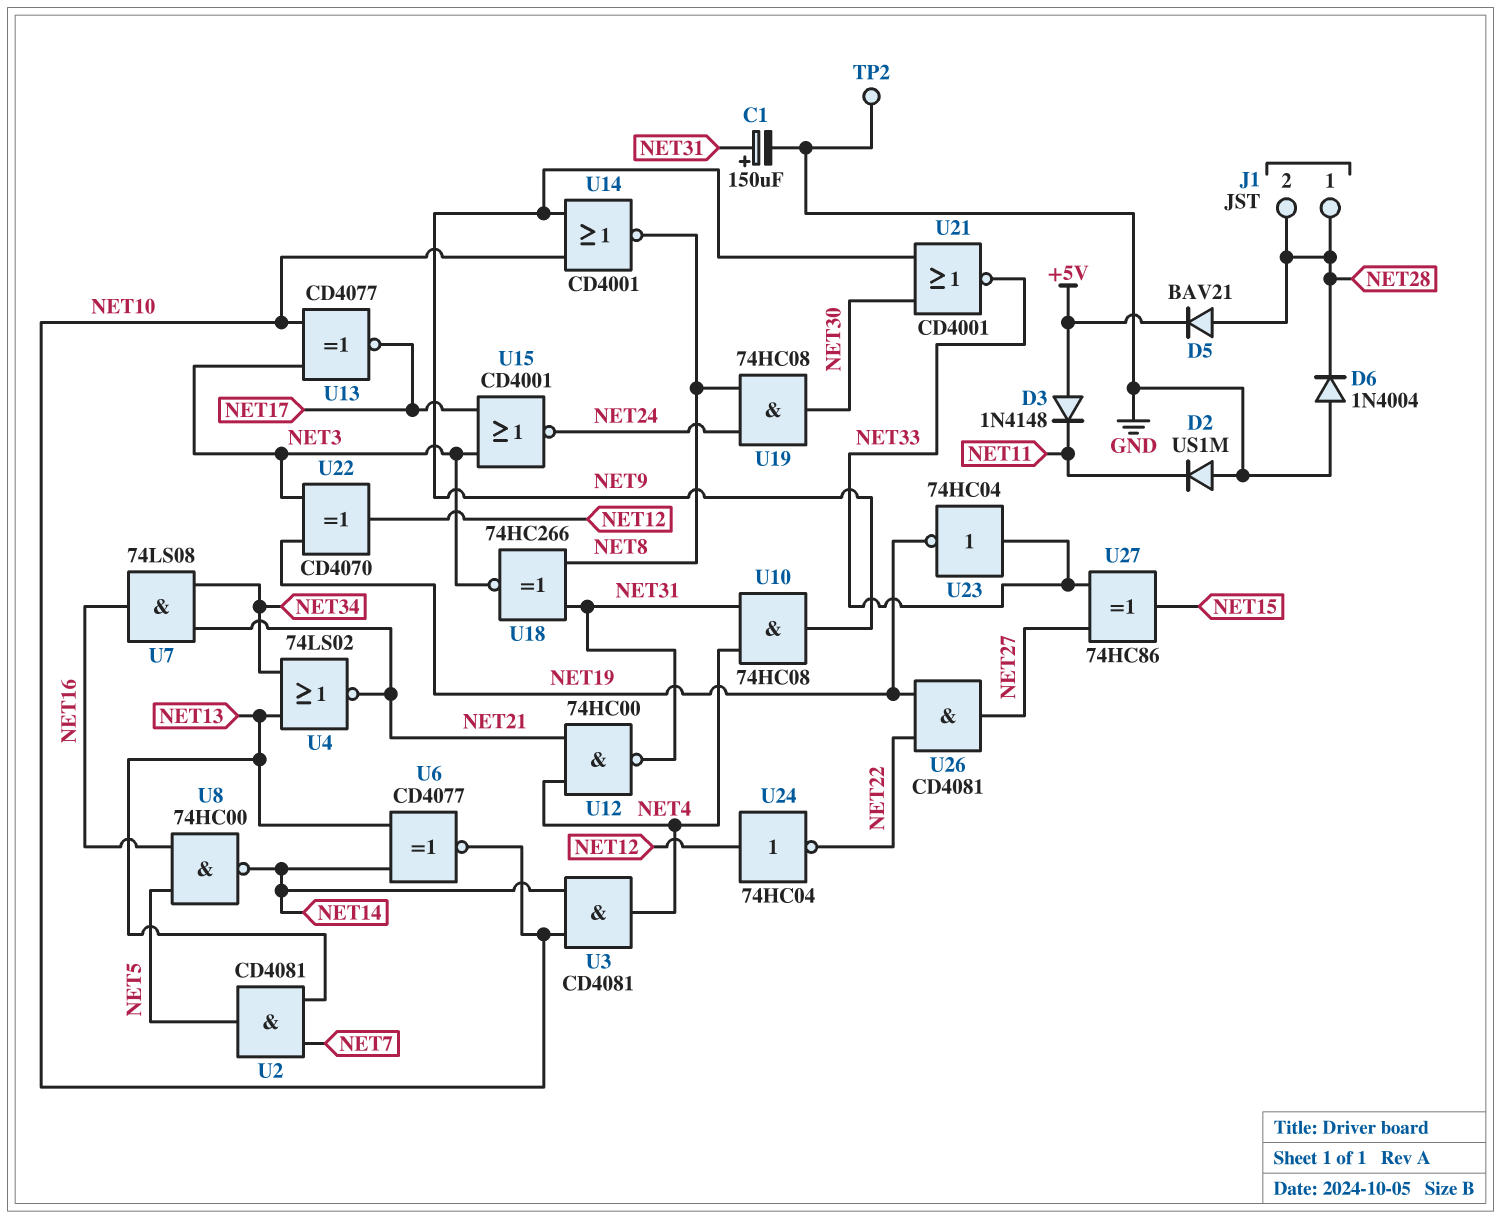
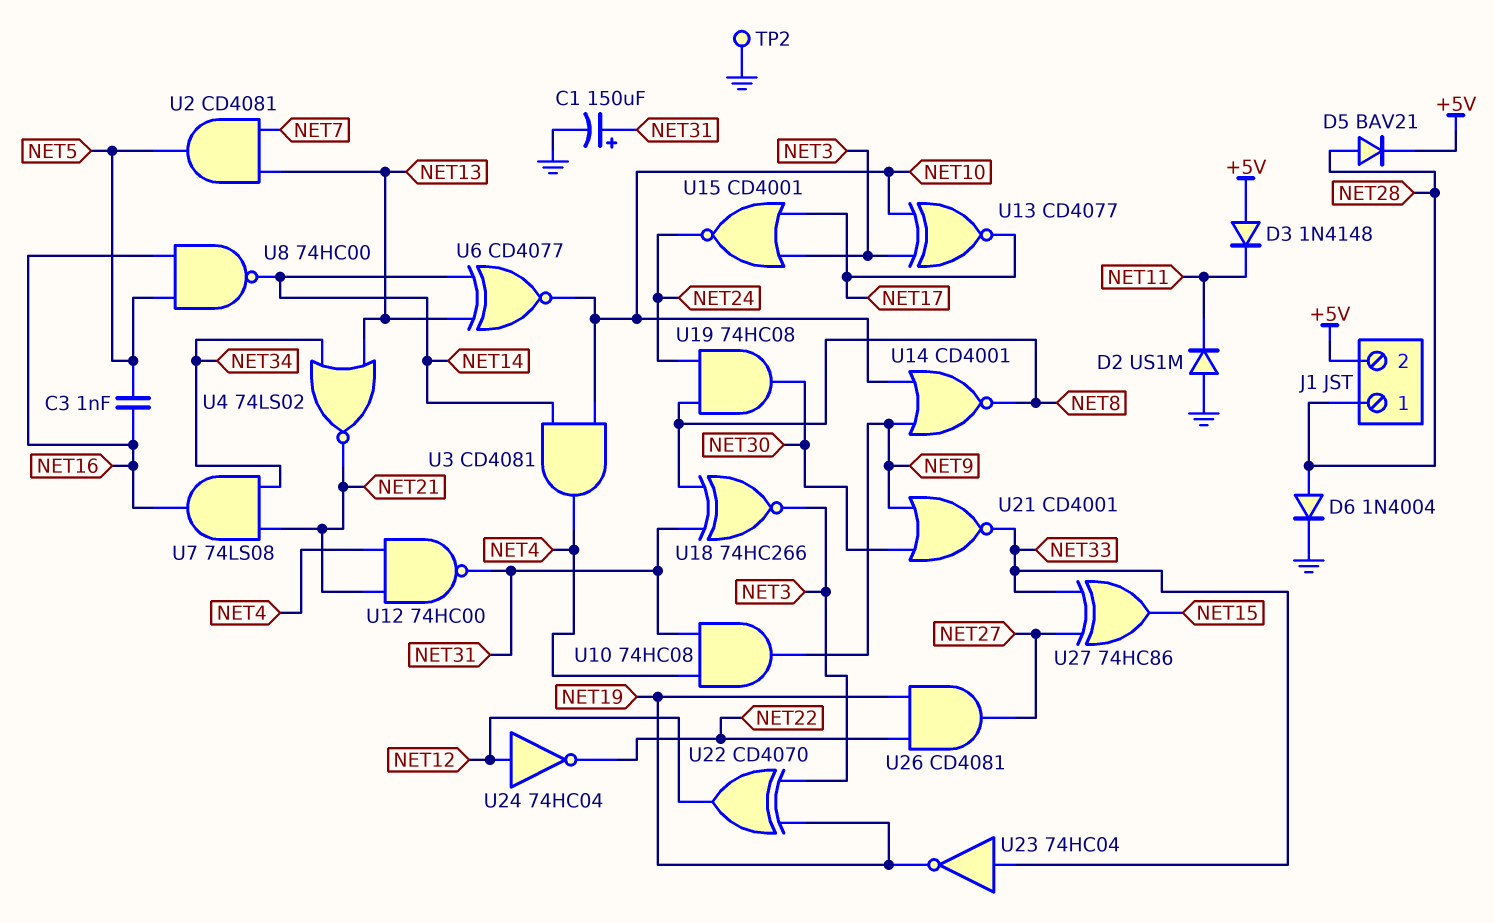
C3: none -> 1nF (NET5, NET16)
D6: diode 1N4004 (A GND, K NET28) -> diode 1N4004 (A NET28, K GND)
J1 pin 2: NET28 -> +5V

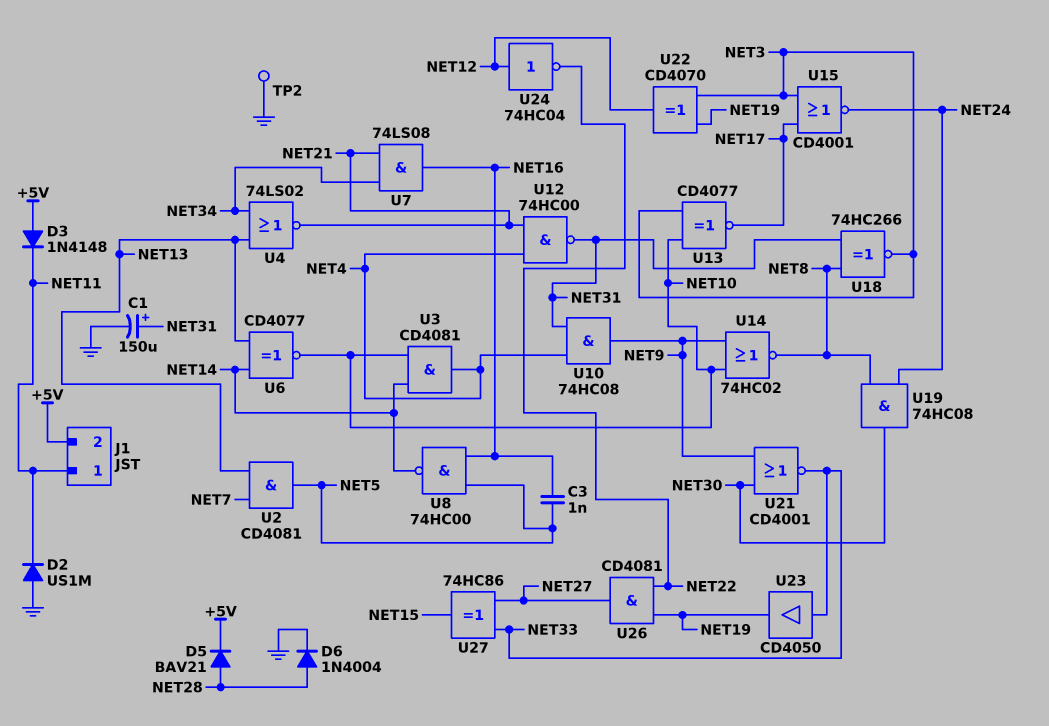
J1 pin 1: NET28 -> NET11
U14: NOR CD4001 (in NET9, in NET10, out NET8) -> NOR 74HC02 (in NET9, in NET10, out NET8)
U23: NOT 74HC04 (in NET33, out NET19) -> buffer CD4050 (in NET33, out NET19)

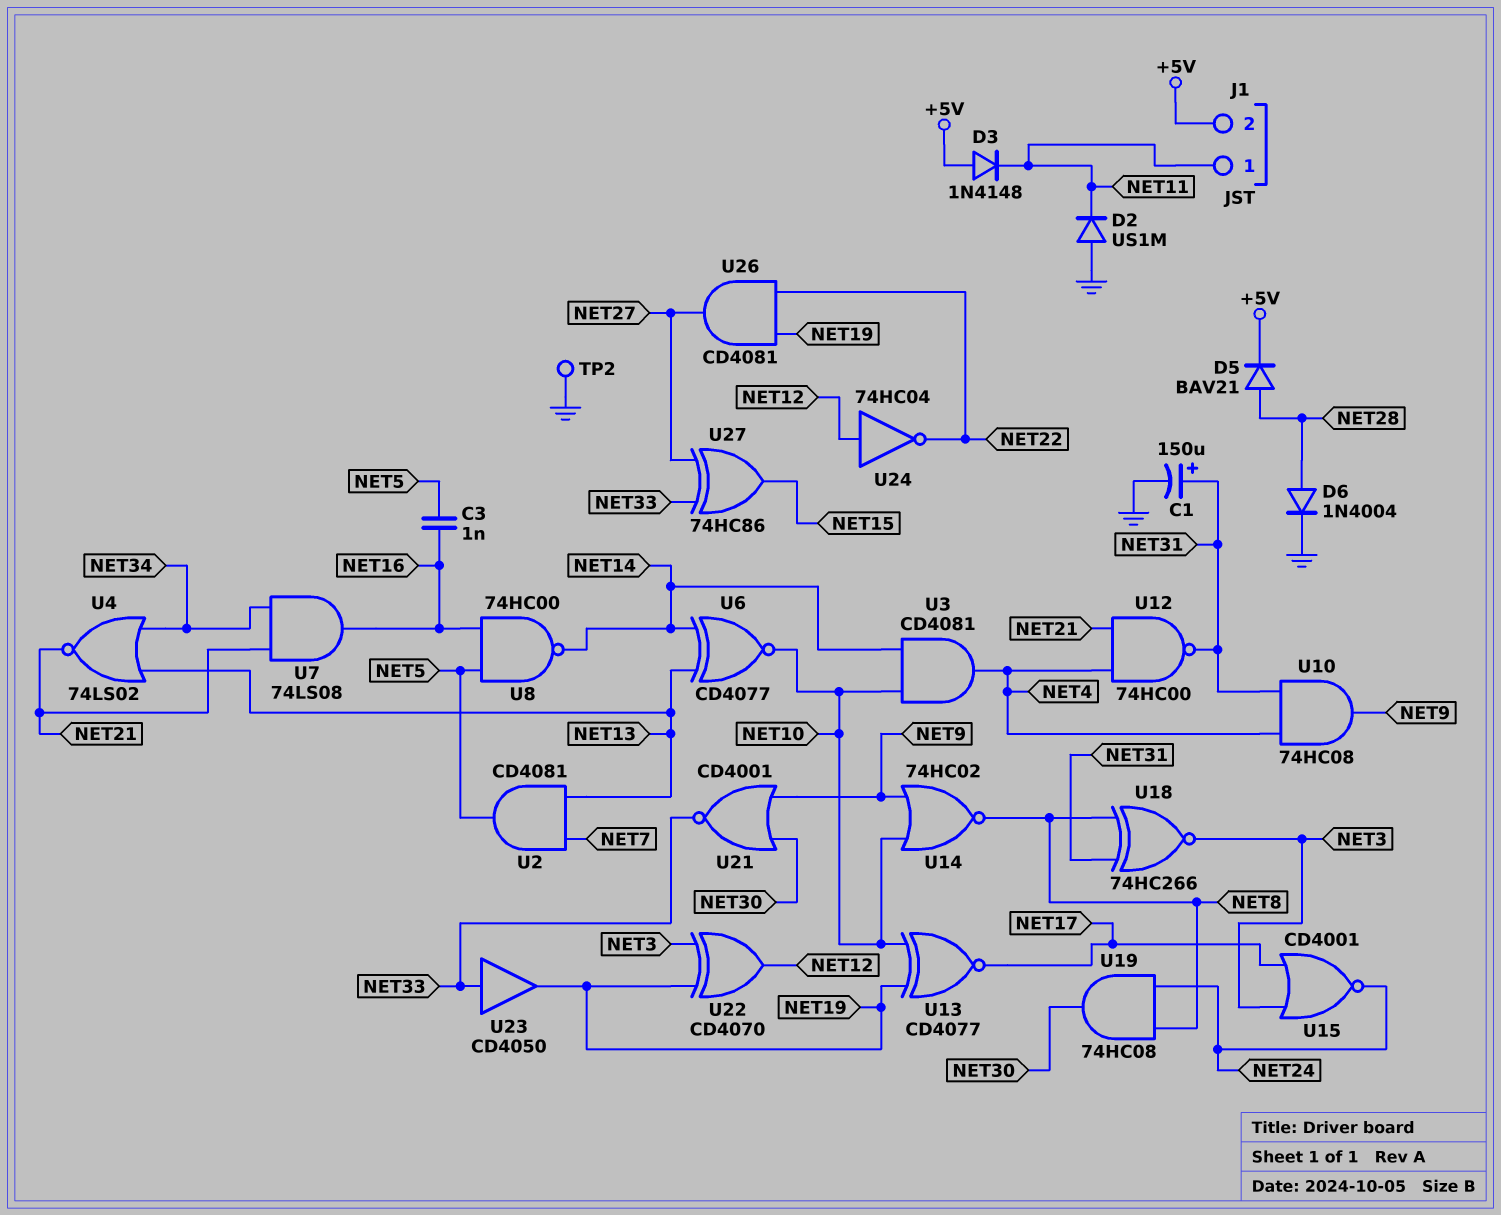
U13: XNOR CD4077 (in NET3, in NET10, out NET17) -> XNOR CD4077 (in NET10, in NET19, out NET17)

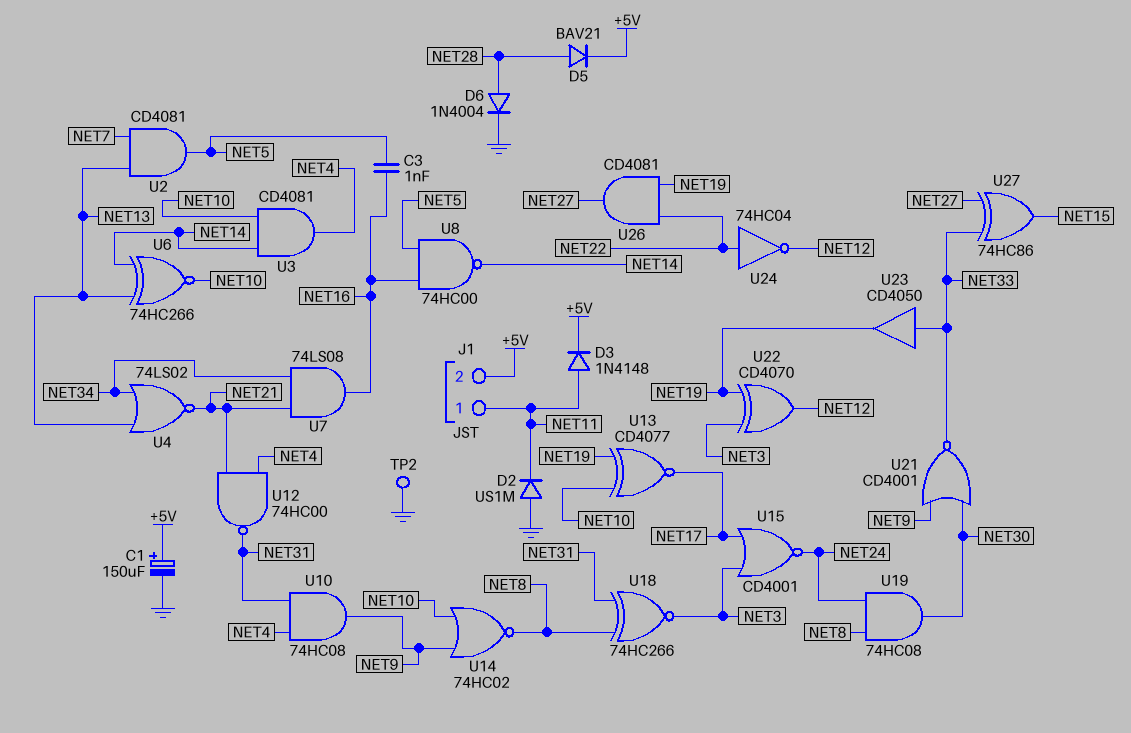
C1: 150uF (plus NET31, minus GND) -> 150uF (plus +5V, minus GND)
D3: diode 1N4148 (A +5V, K NET11) -> diode 1N4148 (A NET11, K +5V)
U6: XNOR CD4077 (in NET13, in NET14, out NET10) -> XNOR 74HC266 (in NET13, in NET14, out NET10)
U24: NOT 74HC04 (in NET12, out NET22) -> NOT 74HC04 (in NET22, out NET12)

